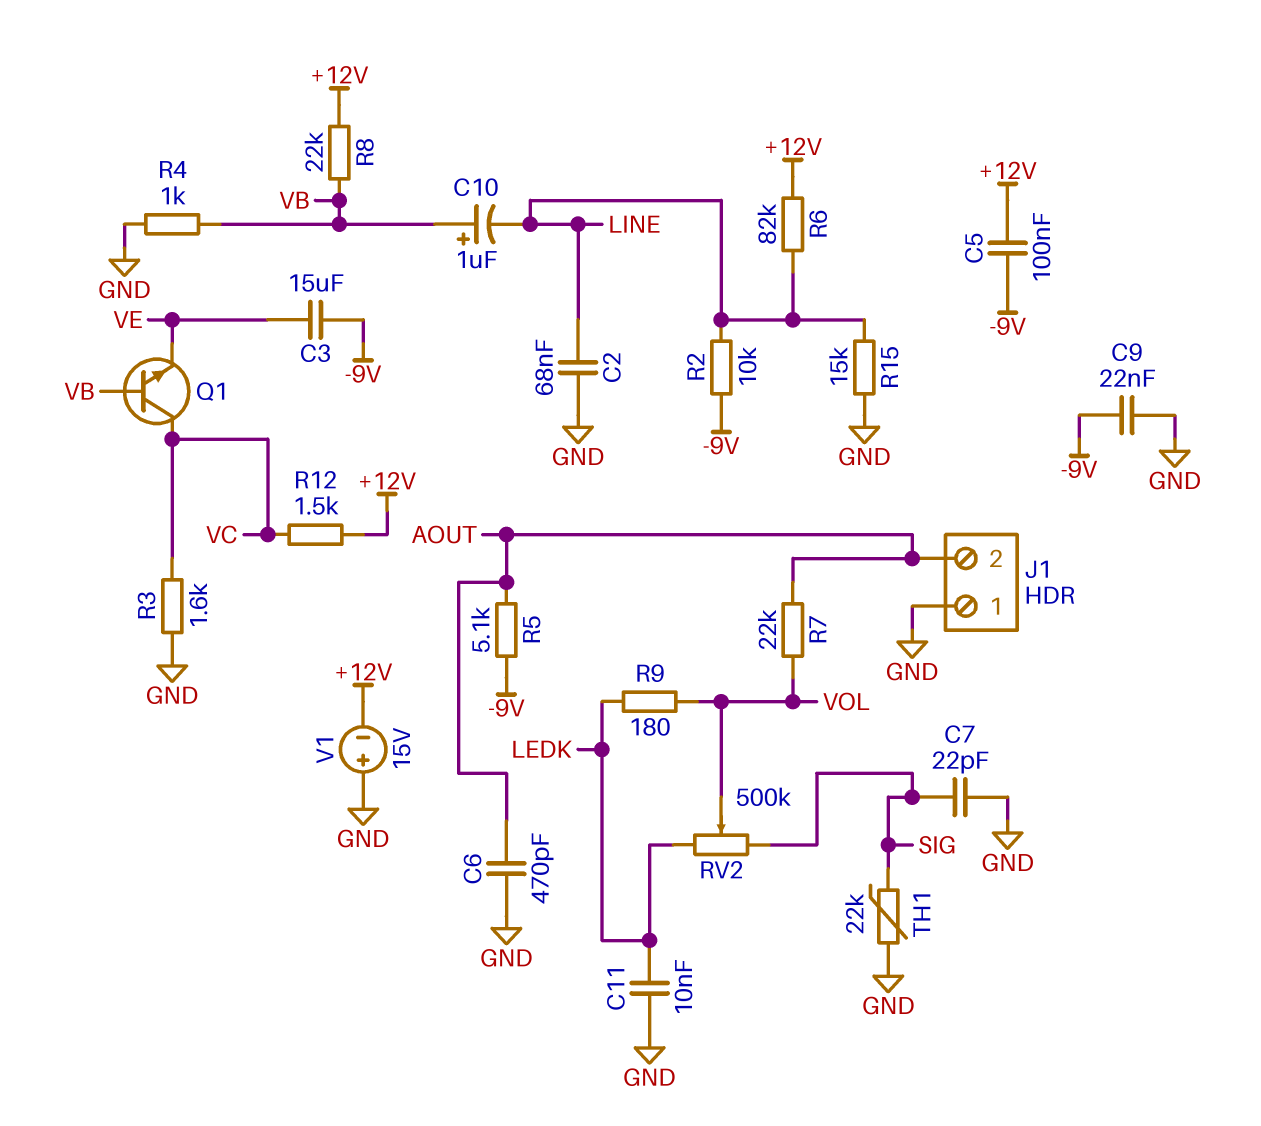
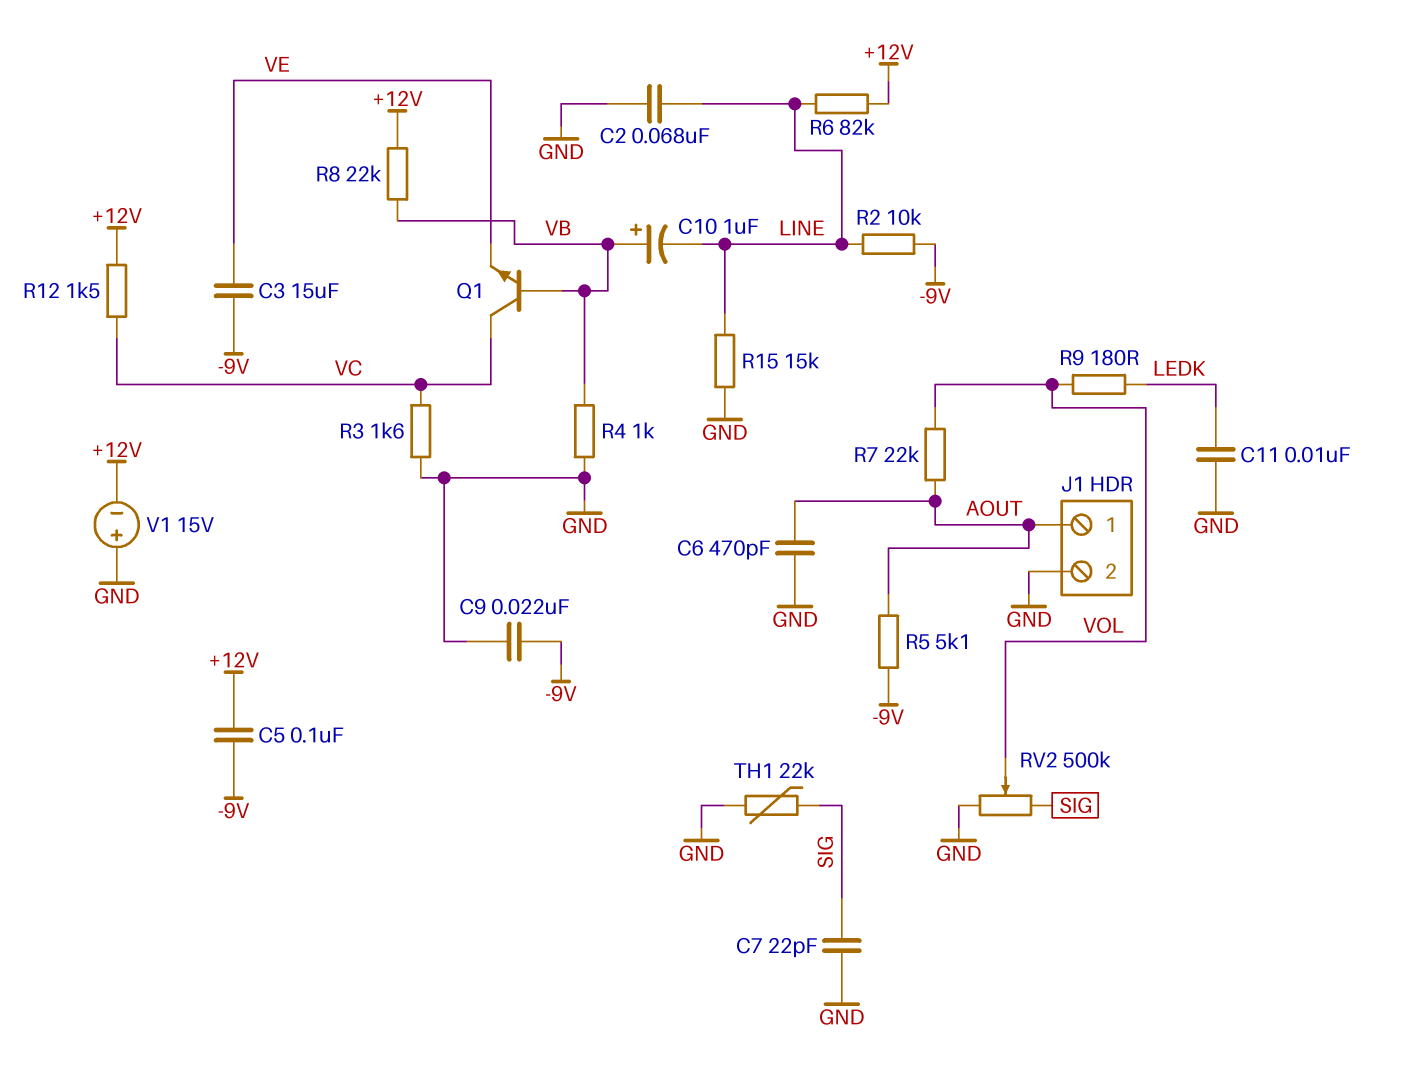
J1 pin 1: GND -> AOUT
J1 pin 2: AOUT -> GND
RV2: 500k (LEDK, SIG, wiper VOL) -> 500k (GND, SIG, wiper VOL)

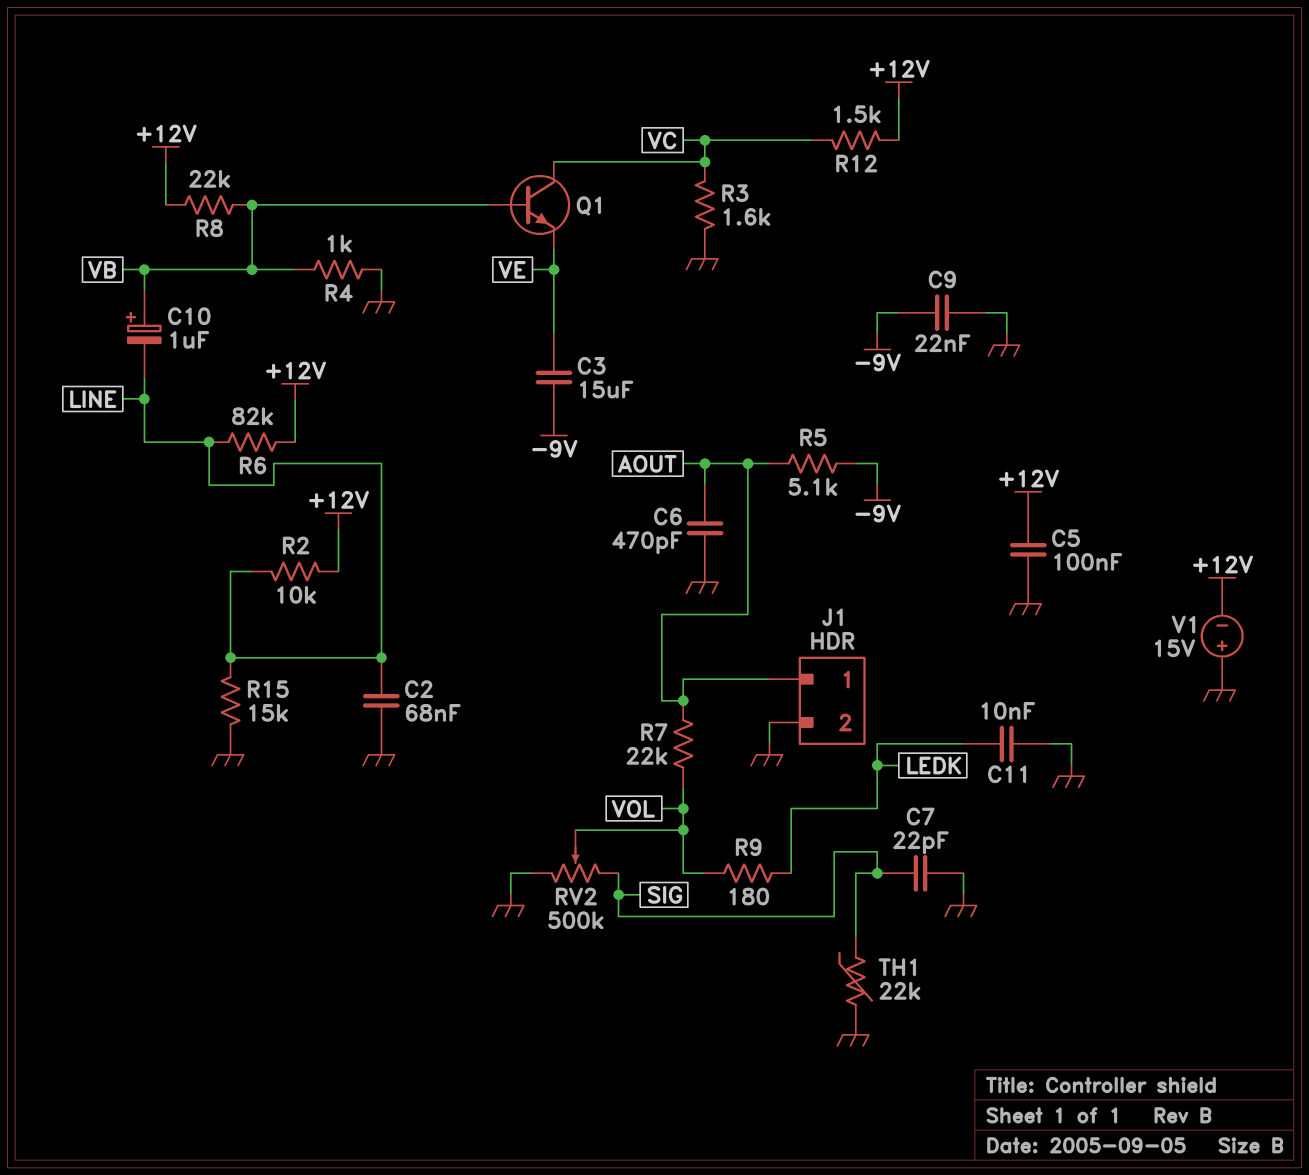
C5: 100nF (+12V, -9V) -> 100nF (+12V, GND)
R2: 10k (-9V, LINE) -> 10k (+12V, LINE)

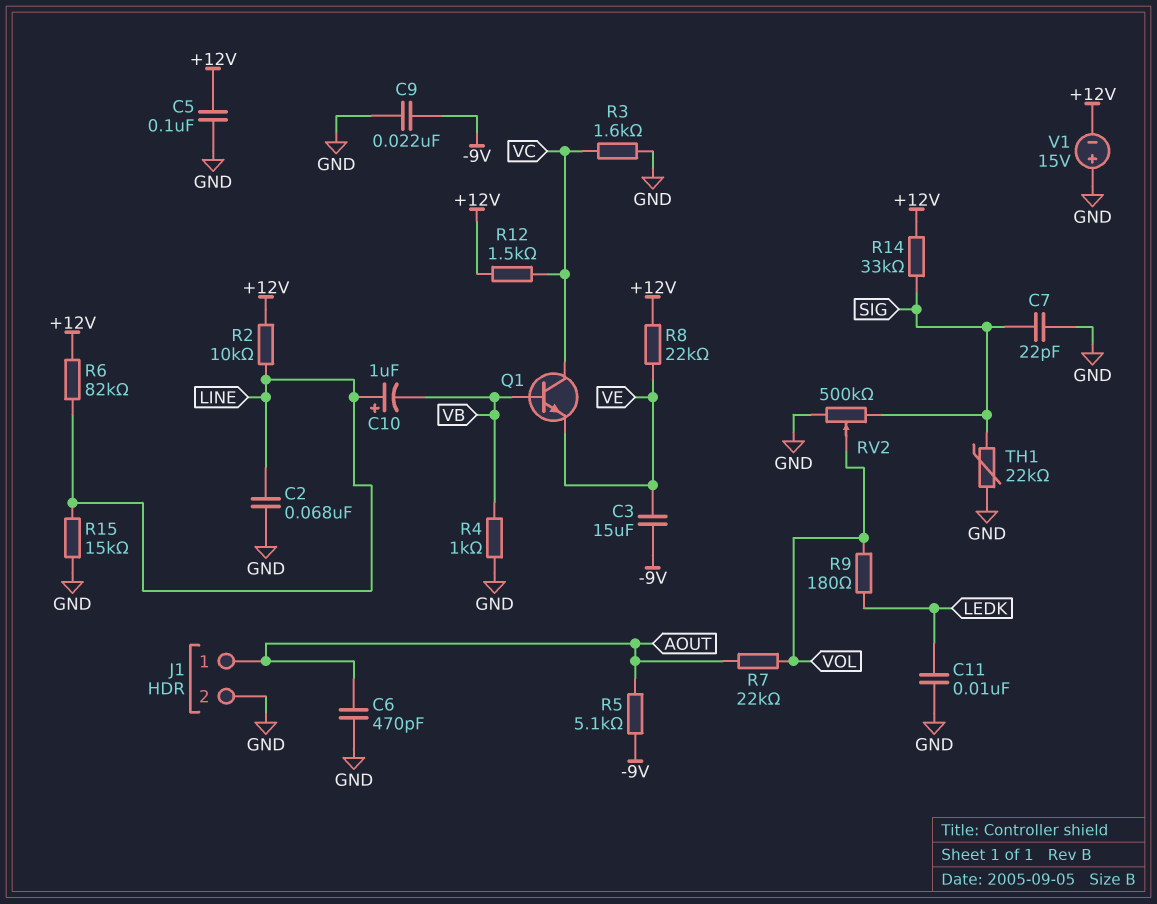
C10: 1uF (plus VB, minus LINE) -> 1uF (plus LINE, minus VB)
R8: 22k (+12V, VB) -> 22k (+12V, VE)
R14: none -> 33k (+12V, SIG)

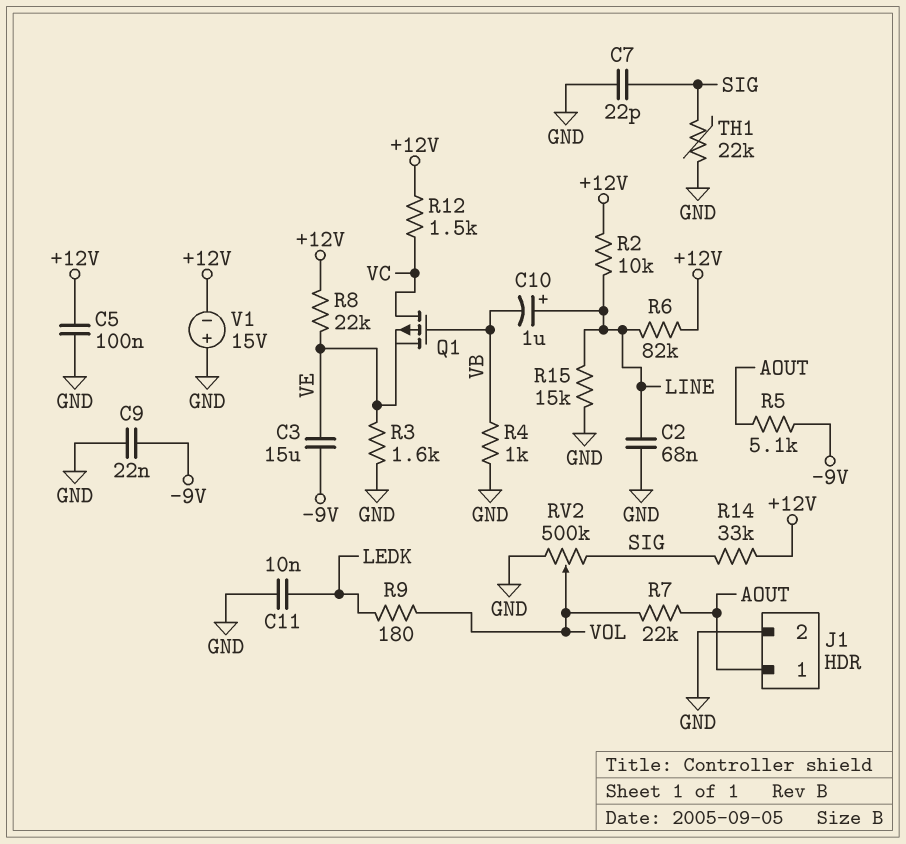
C6: 470pF (AOUT, GND) -> none
Q1: NPN (B VB, C VC, E VE) -> PMOS (G VB, D VC, S VE)
R3: 1.6k (GND, VC) -> 1.6k (GND, VE)

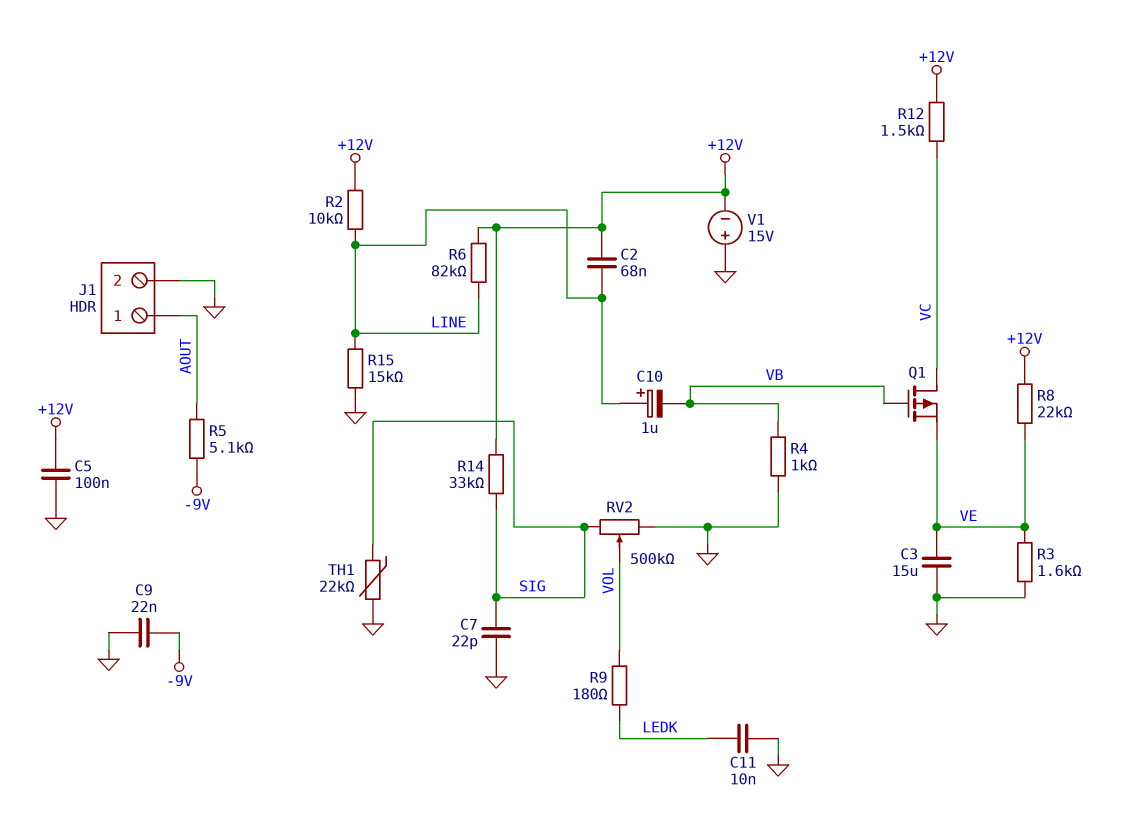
C2: 68nF (GND, LINE) -> 68nF (+12V, LINE)
C3: 15uF (-9V, VE) -> 15uF (GND, VE)
R7: 22k (AOUT, VOL) -> none

